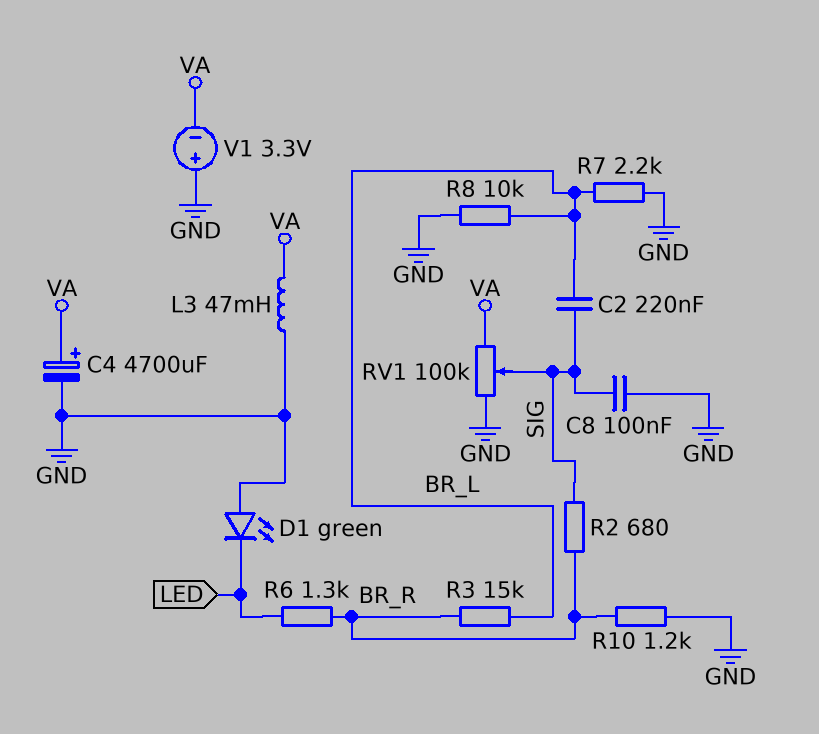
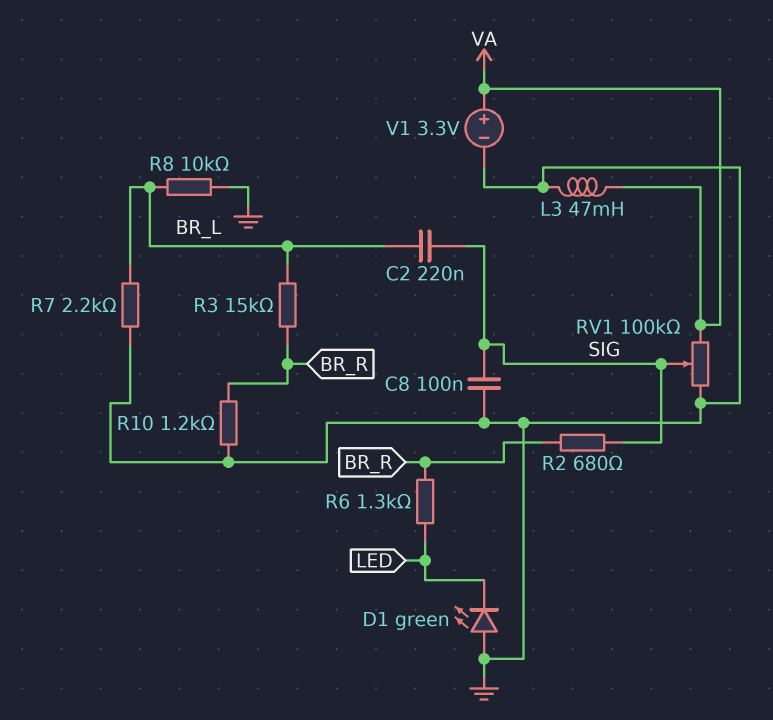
C4: 4700uF (plus VA, minus GND) -> none
V1: 3.3V (plus GND, minus VA) -> 3.3V (plus VA, minus GND)

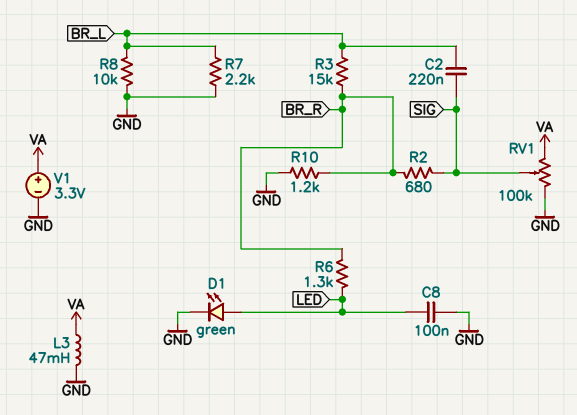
C8: 100nF (GND, SIG) -> 100nF (GND, LED)
D1: LED green (A GND, K LED) -> LED green (A LED, K GND)

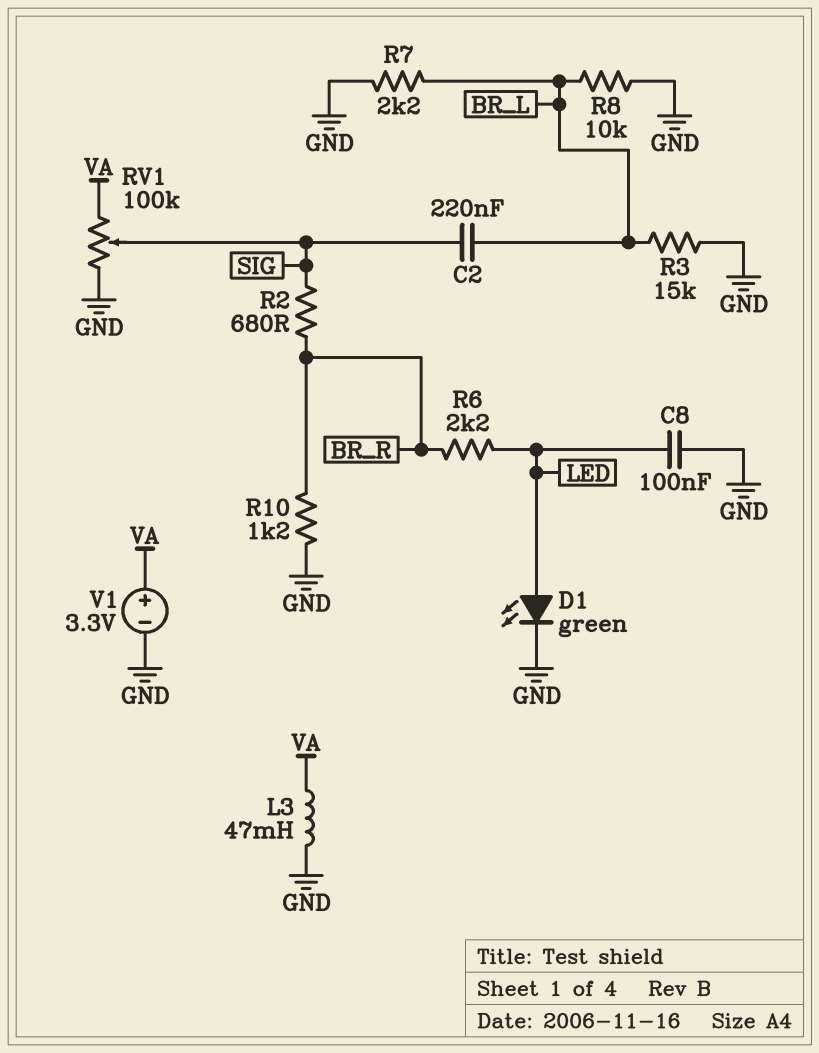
R3: 15k (BR_L, BR_R) -> 15k (BR_L, GND)
R6: 1.3k (BR_R, LED) -> 2.2k (BR_R, LED)

